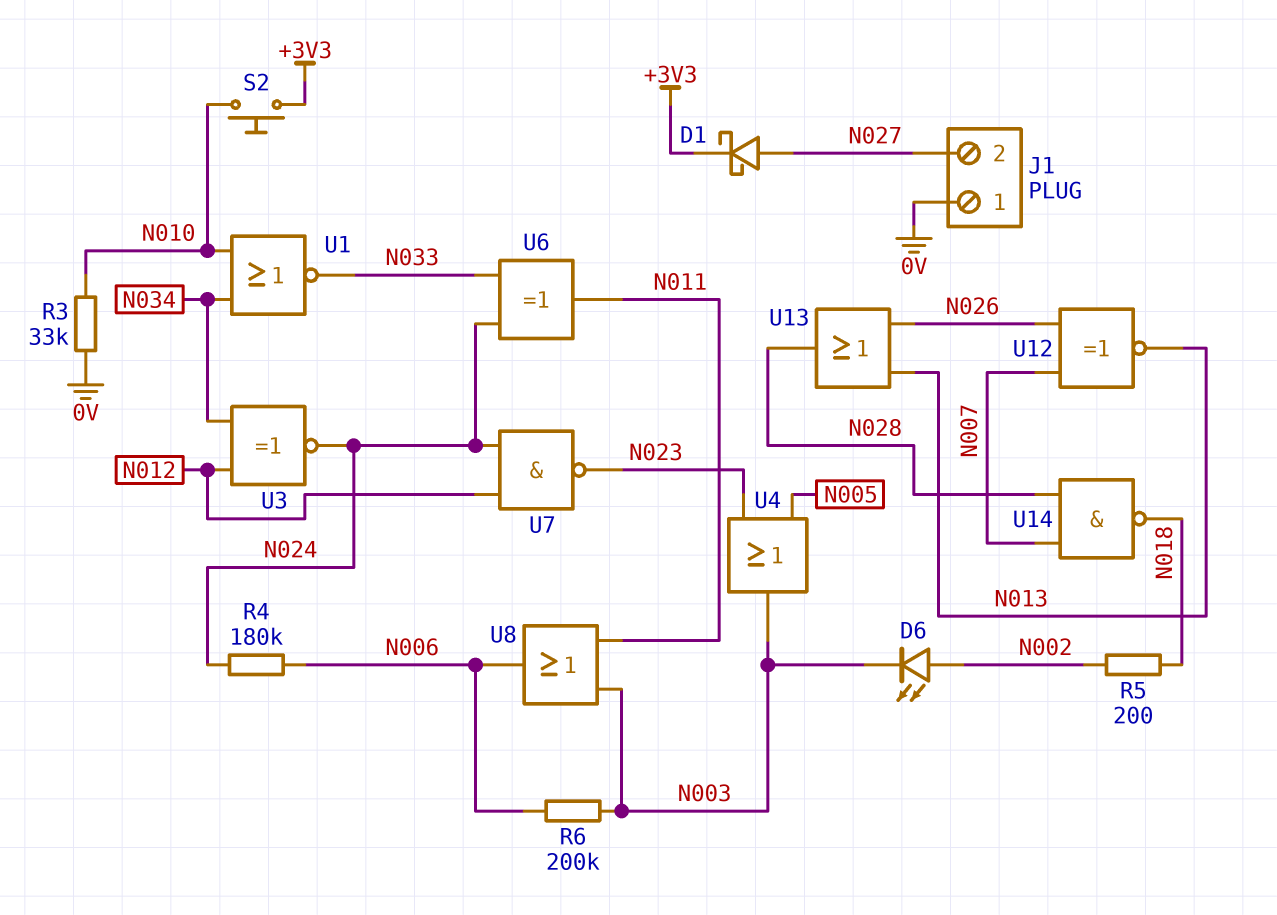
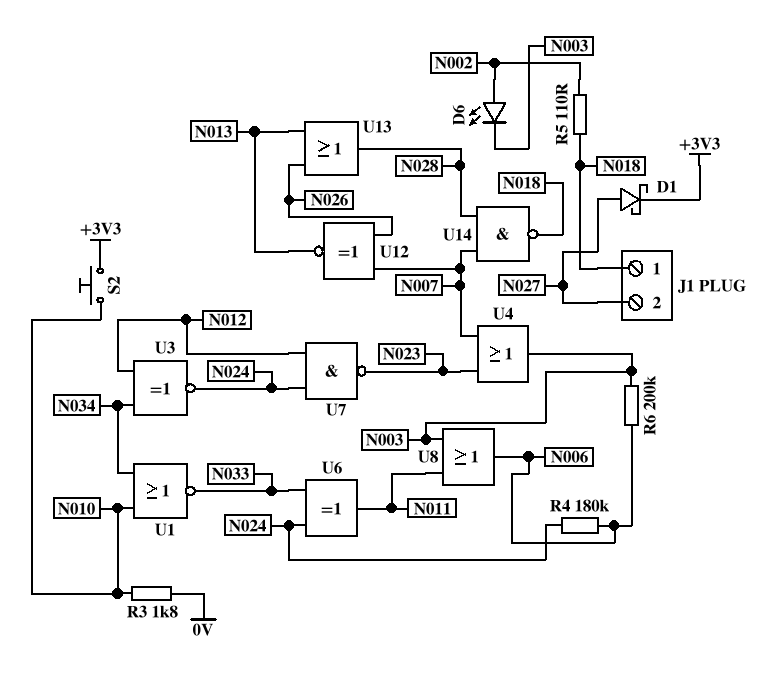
J1 pin 1: 0V -> N018
R3: 33k (0V, N010) -> 1.8k (0V, N010)
R5: 200 (N002, N018) -> 110 (N002, N018)
U4: OR (in N005, in N023, out N003) -> OR (in N007, in N023, out N003)

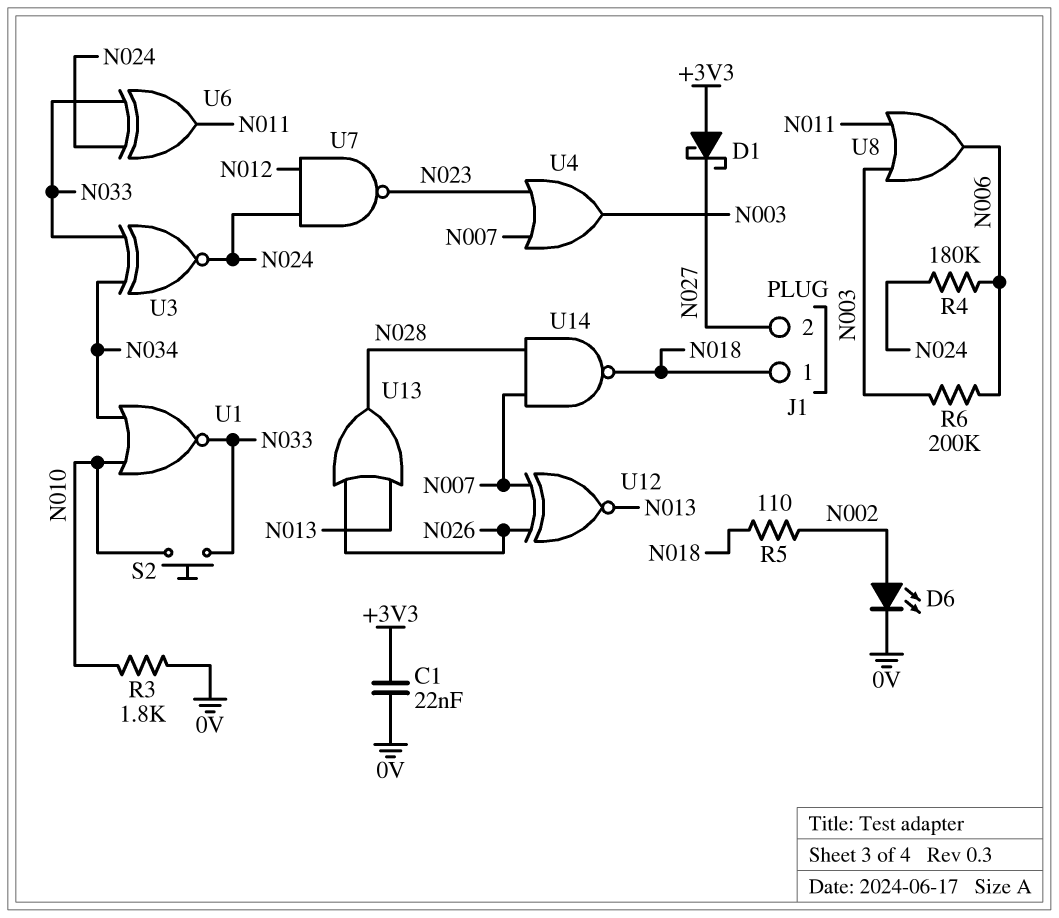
C1: none -> 22nF (+3V3, 0V)
D1: schottky (A N027, K +3V3) -> schottky (A +3V3, K N027)
D6: LED (A N002, K N003) -> LED (A N002, K 0V)
S2: button (+3V3, N010) -> button (N010, N033)
U3: XNOR (in N012, in N034, out N024) -> XNOR (in N033, in N034, out N024)

